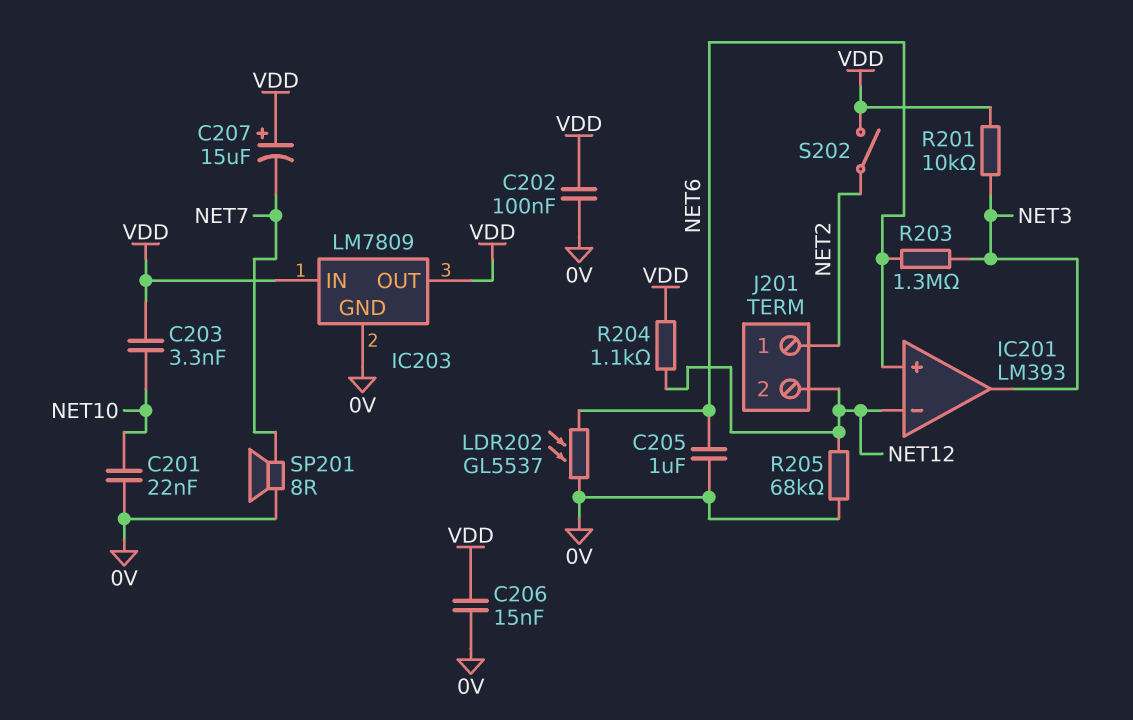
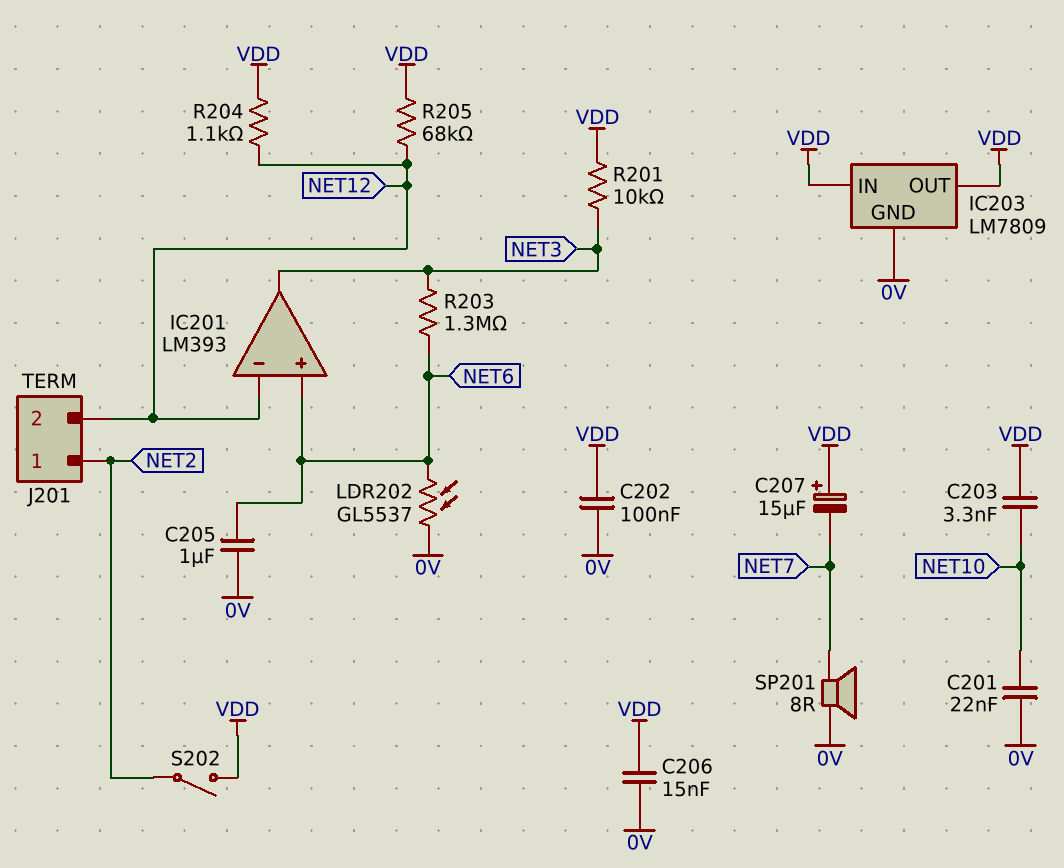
R205: 68k (0V, NET12) -> 68k (NET12, VDD)

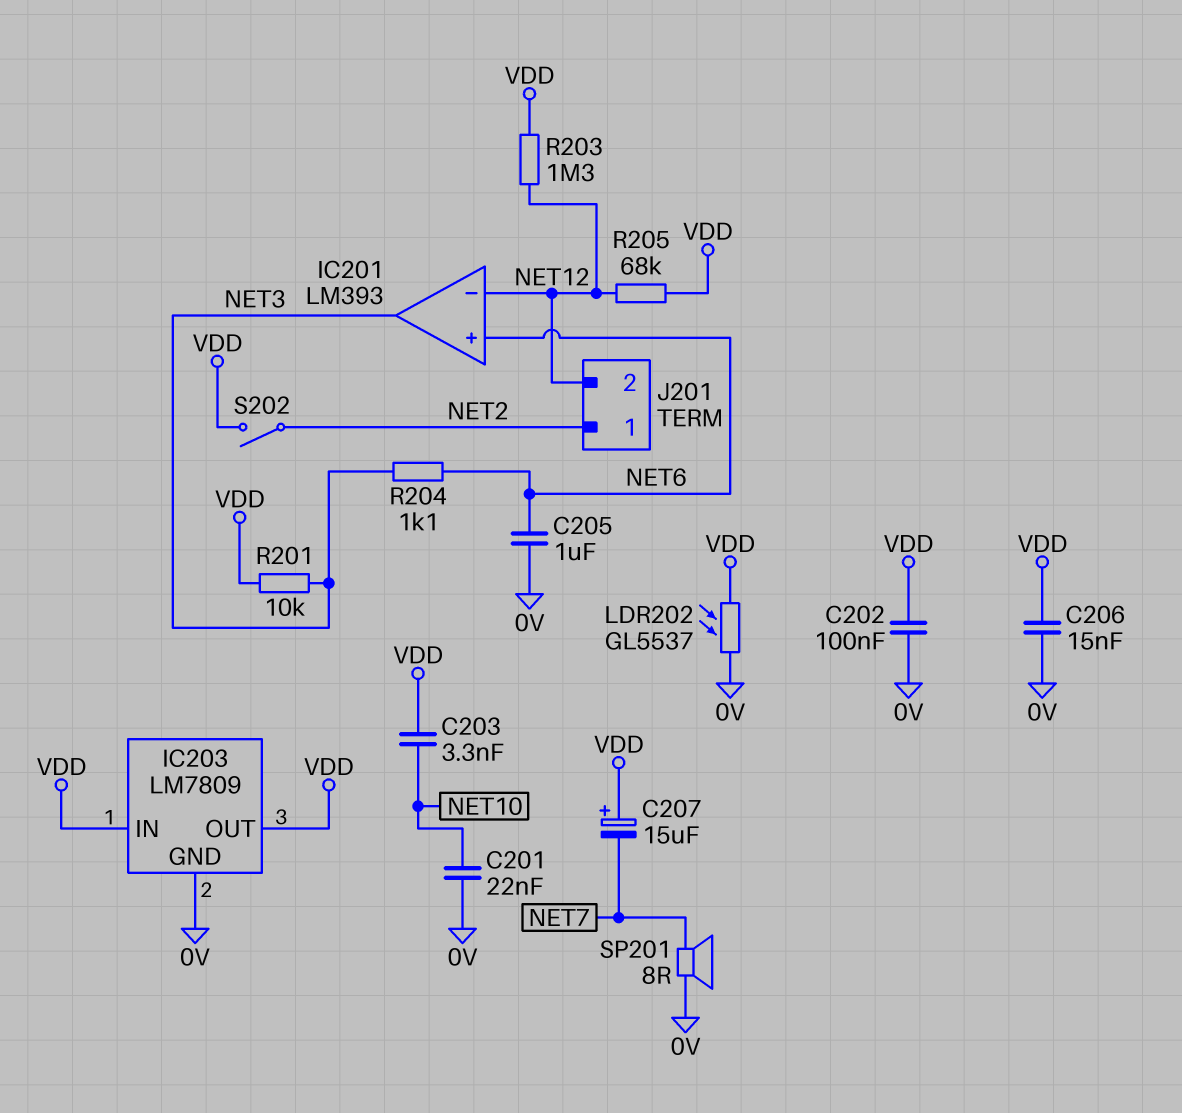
LDR202: GL5537 (0V, NET6) -> GL5537 (0V, VDD)
R203: 1.3M (NET3, NET6) -> 1.3M (NET12, VDD)
R204: 1.1k (NET12, VDD) -> 1.1k (NET3, NET6)

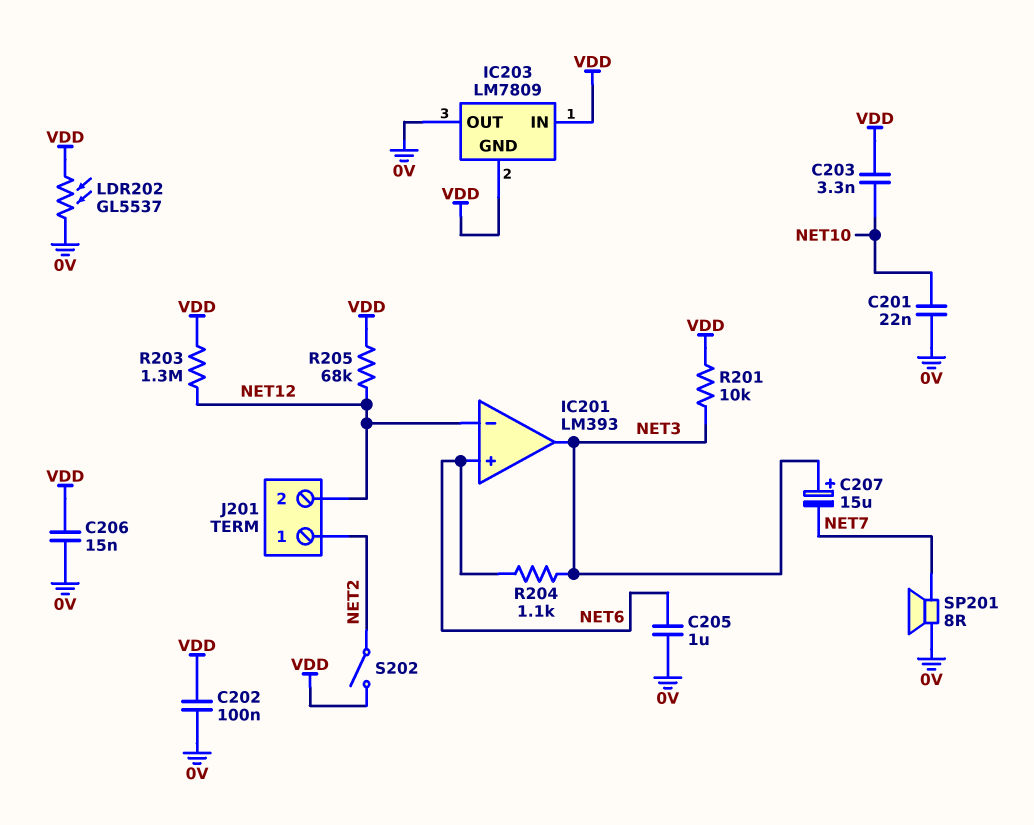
C207: 15uF (plus VDD, minus NET7) -> 15uF (plus NET3, minus NET7)
IC203 pin GND: 0V -> VDD
IC203 pin OUT: VDD -> 0V

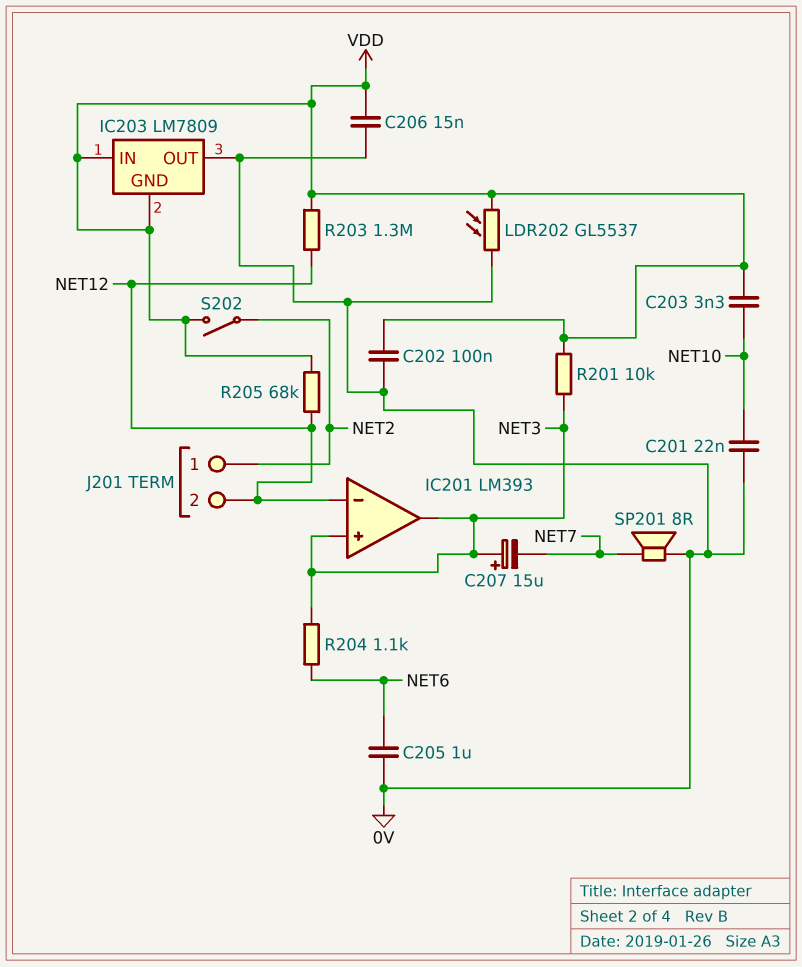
IC201 pin in+: NET6 -> NET3

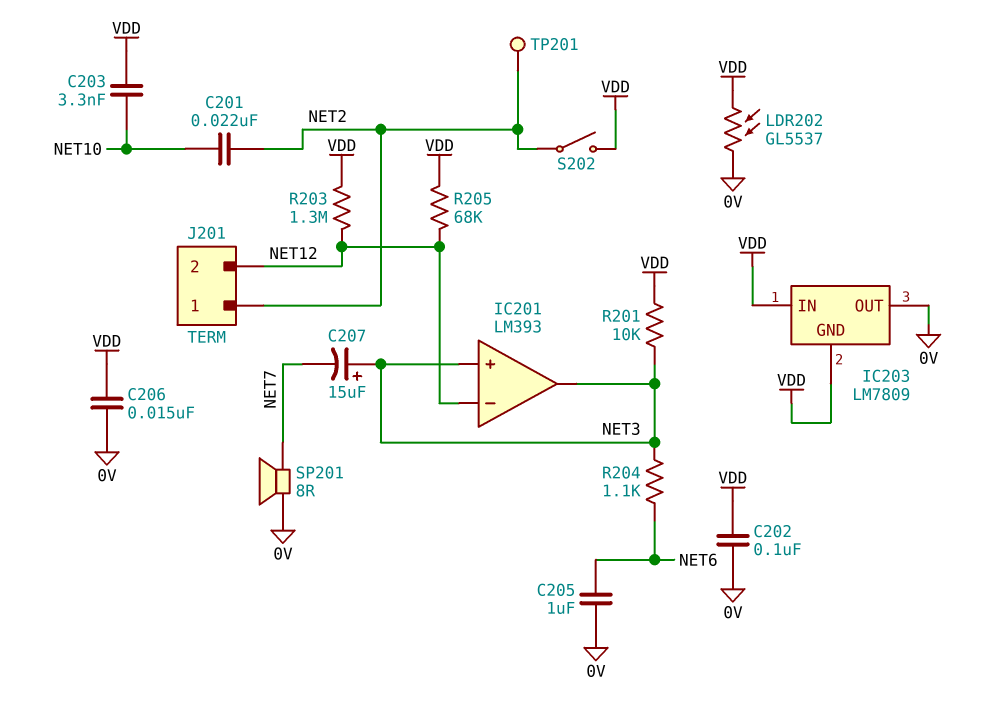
C201: 22nF (0V, NET10) -> 22nF (NET2, NET10)
TP201: none -> test point (NET2)

